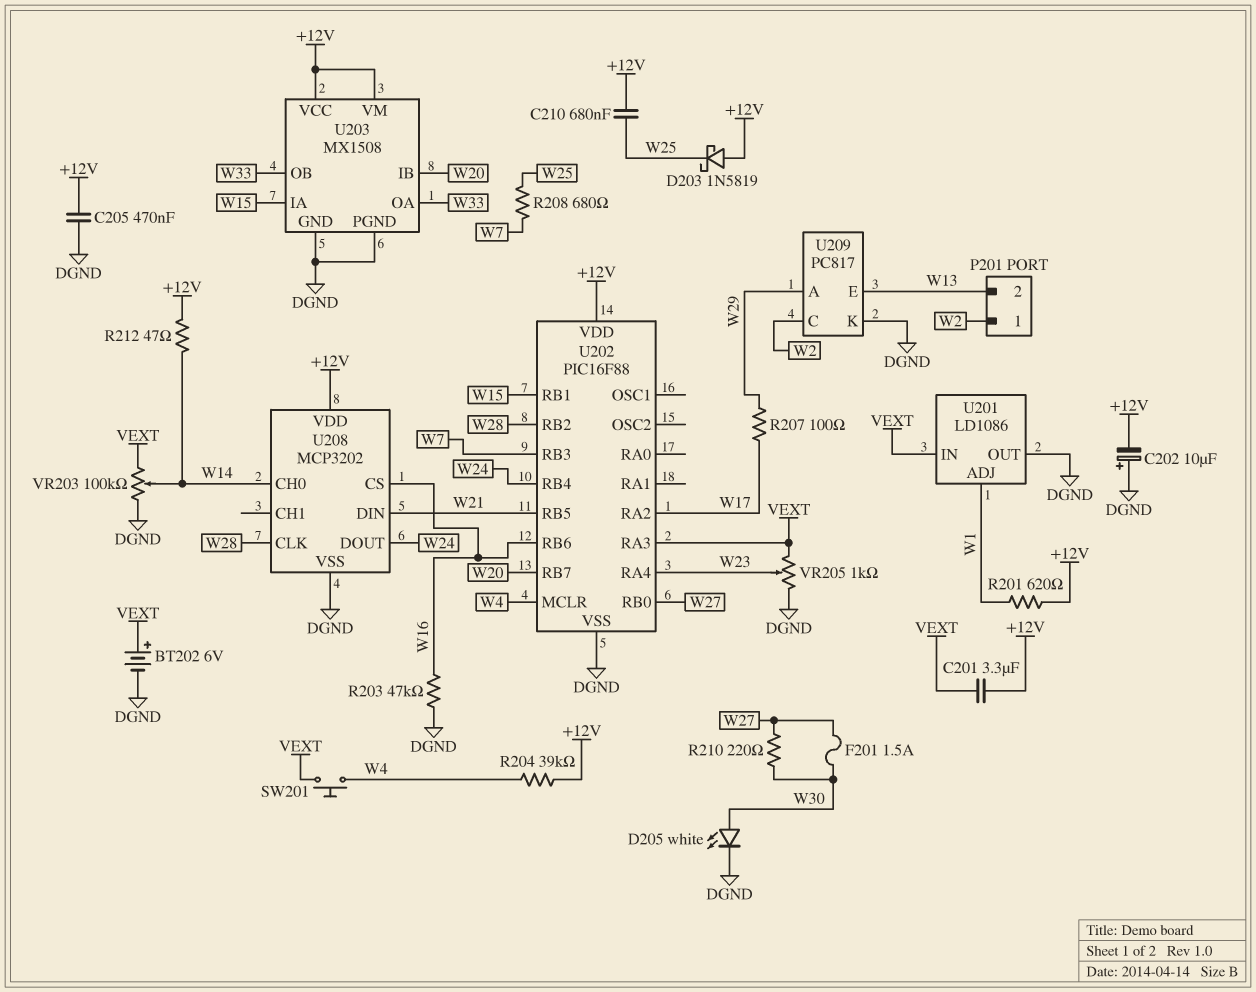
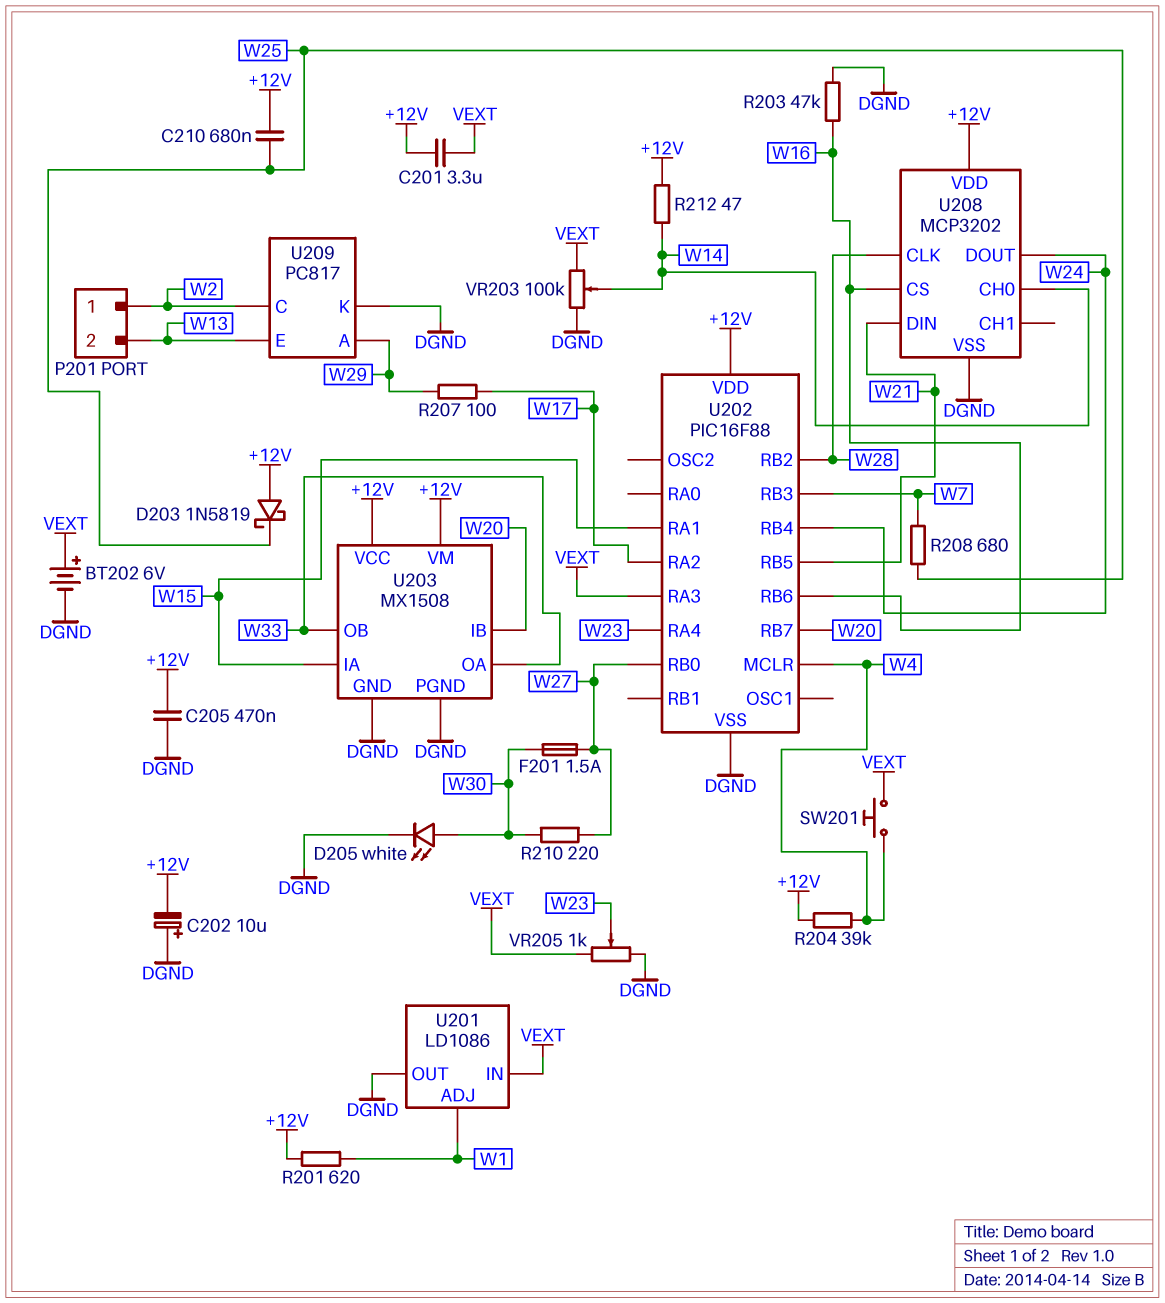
U202 pin RA1: none -> W15
U202 pin RB1: W15 -> none

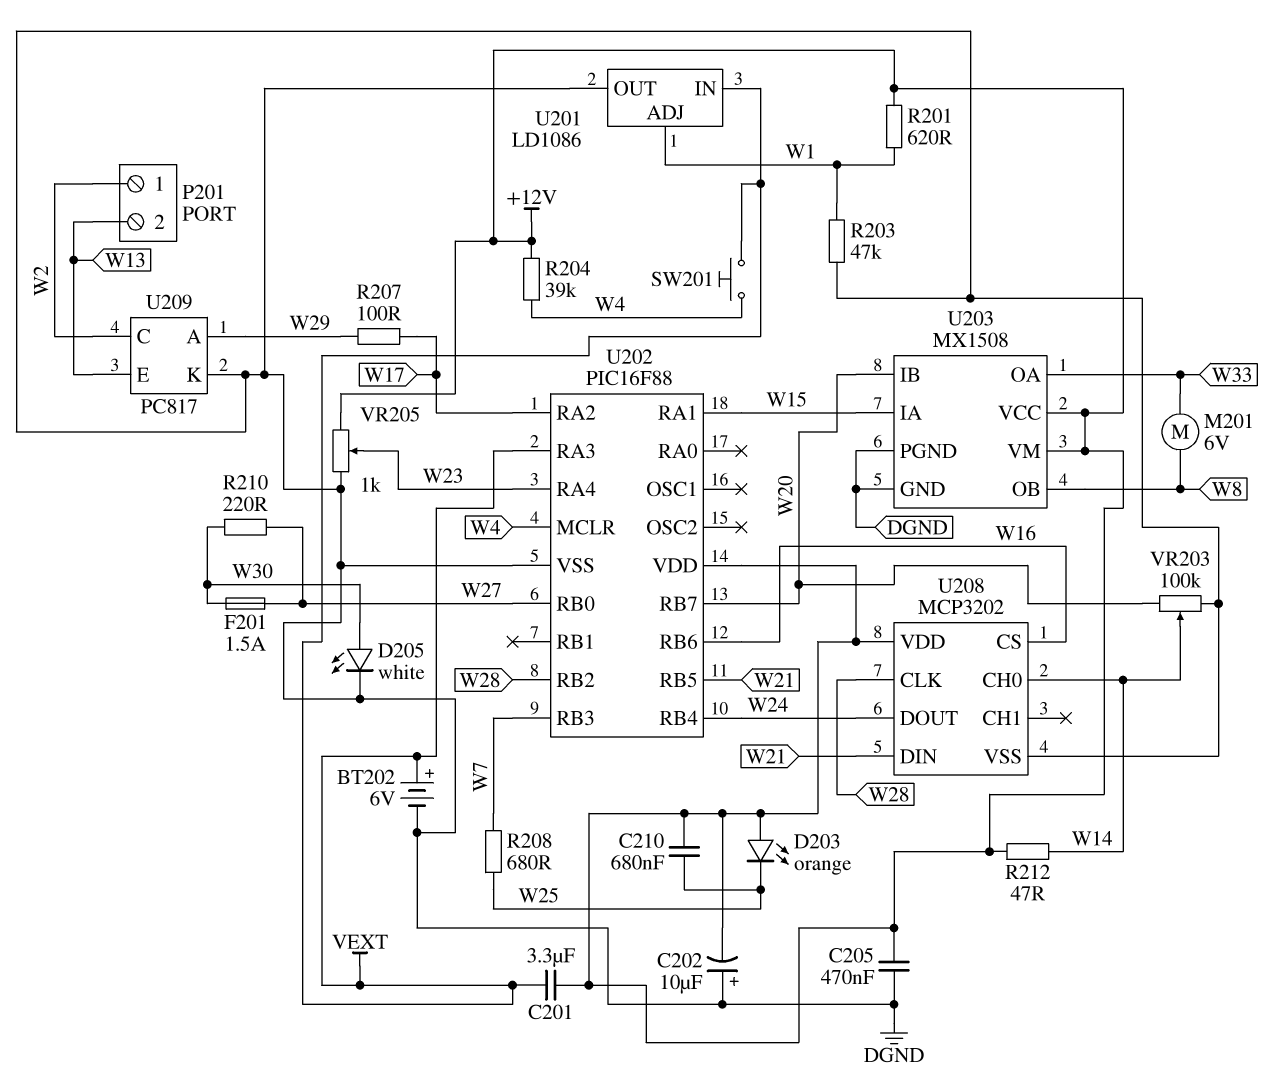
D203: schottky 1N5819 (A +12V, K W25) -> LED orange (A +12V, K W25)
M201: none -> motor 6V (W8, W33)
R203: 47k (DGND, W16) -> 47k (DGND, W1)
U203 pin OB: W33 -> W8
VR203: 100k (DGND, VEXT, wiper W14) -> 100k (DGND, W20, wiper W14)
VR205: 1k (DGND, VEXT, wiper W23) -> 1k (+12V, DGND, wiper W23)

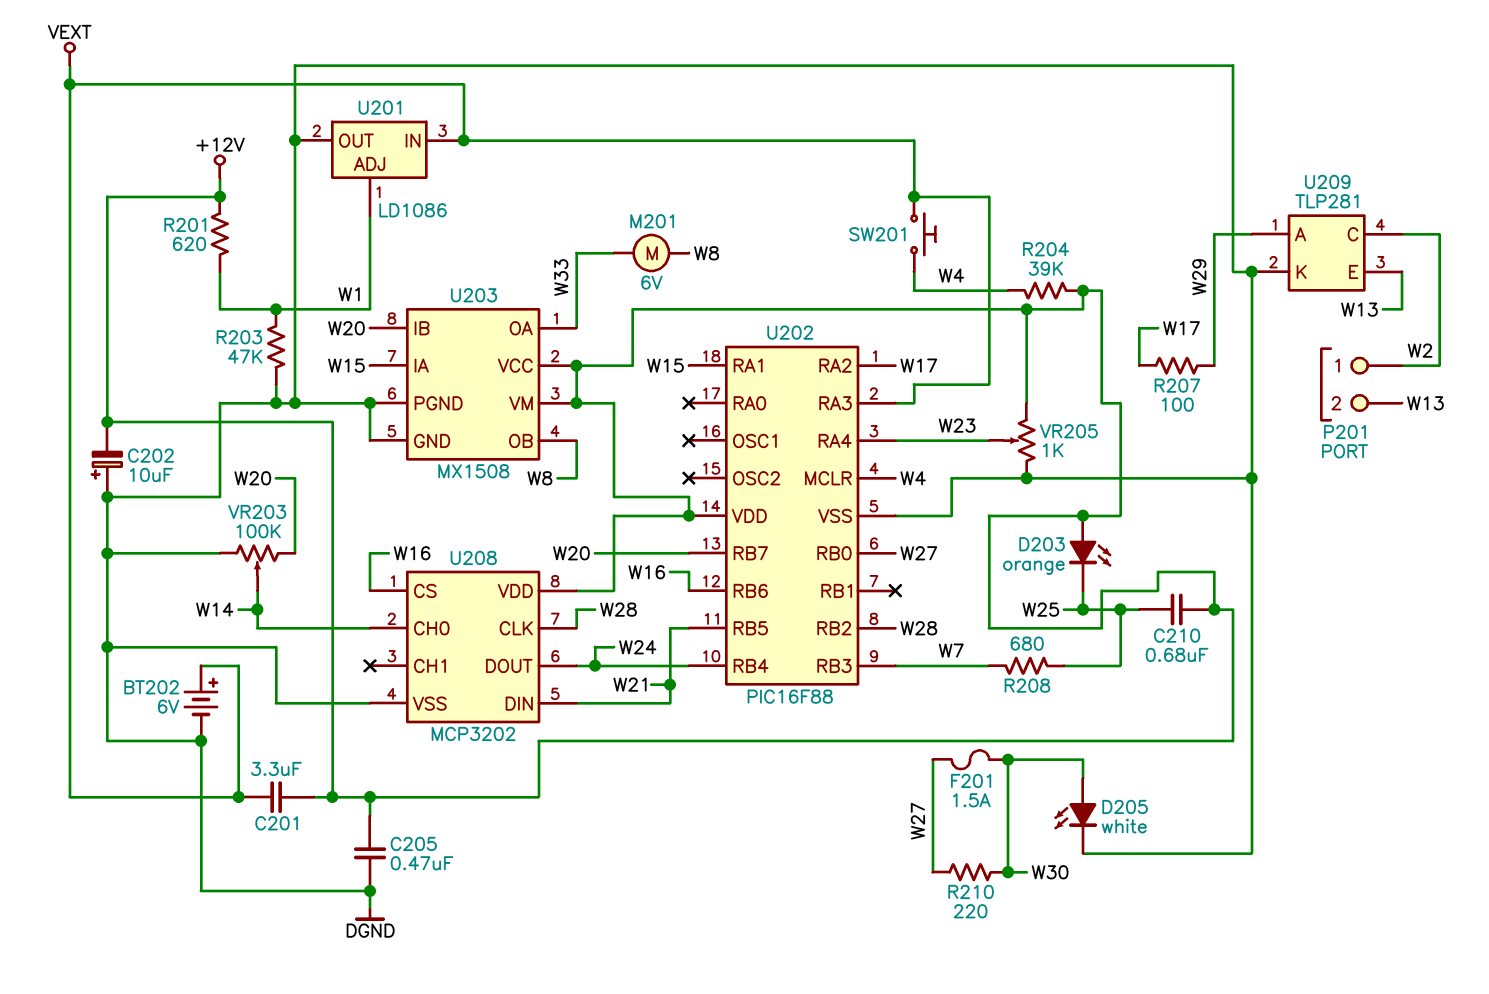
R212: 47 (+12V, W14) -> none
U209: PC817 -> TLP281

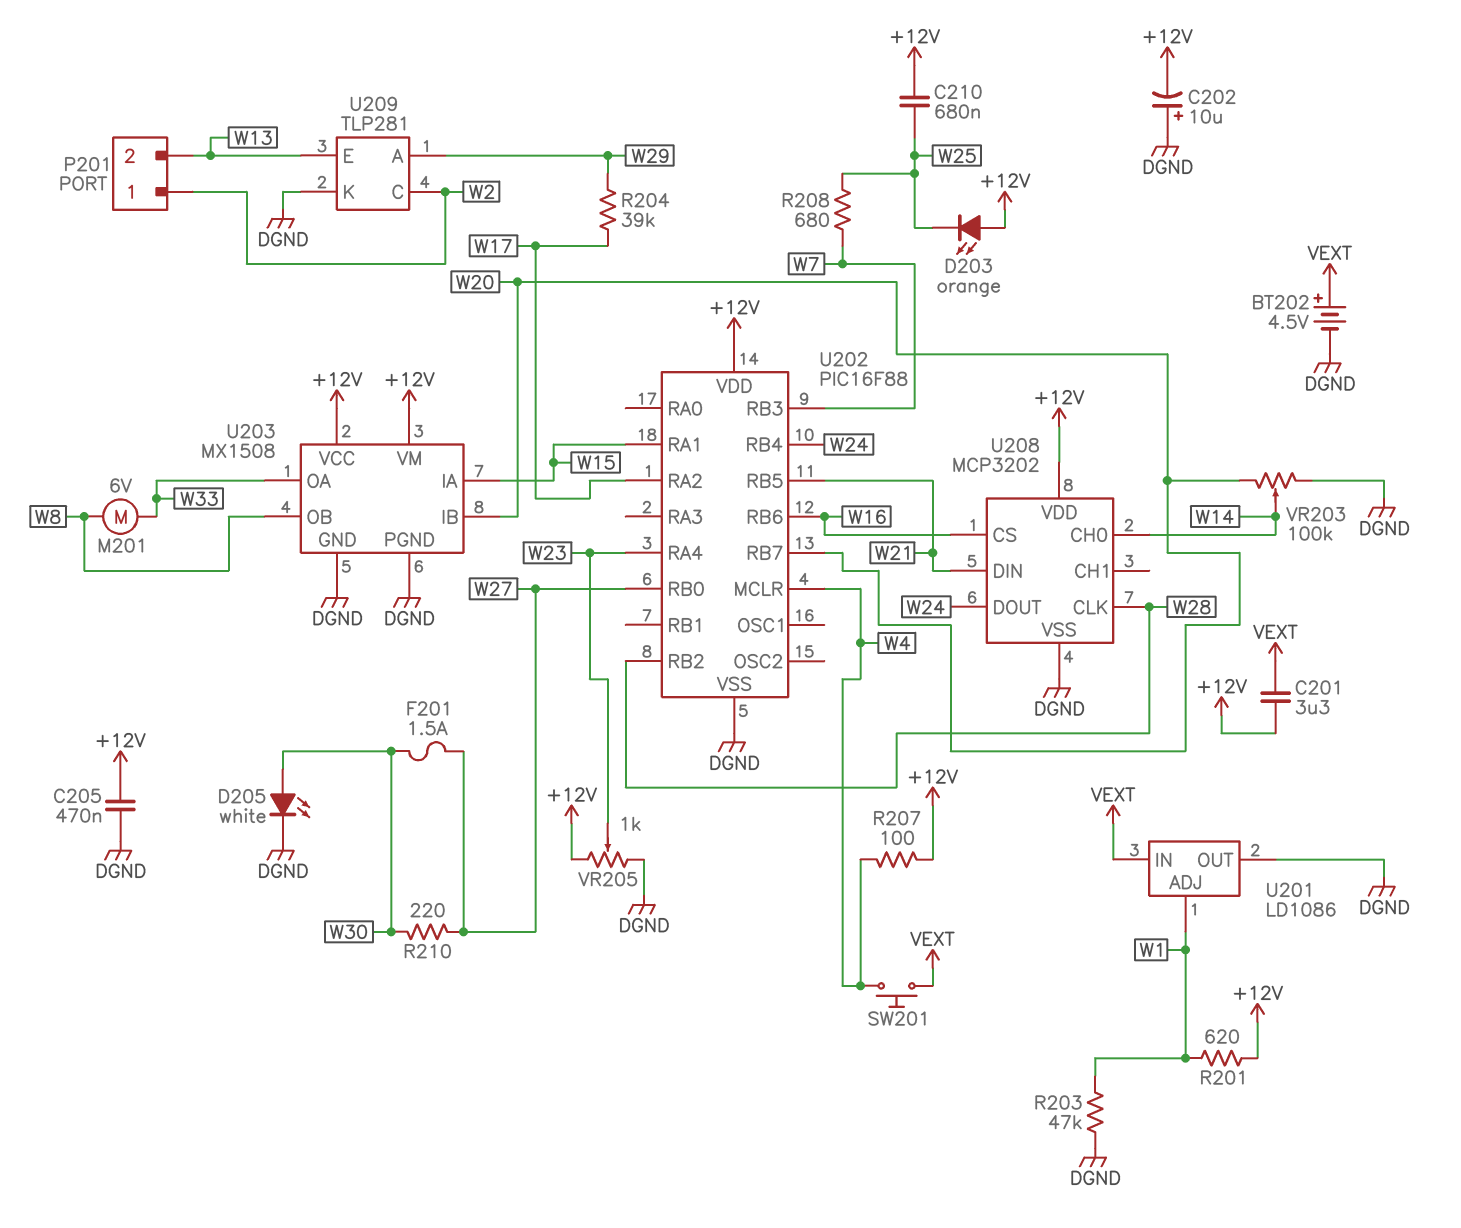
BT202: 6V (plus VEXT, minus DGND) -> 4.5V (plus VEXT, minus DGND)
R204: 39k (+12V, W4) -> 39k (W17, W29)
R207: 100 (W17, W29) -> 100 (+12V, W4)
U202 pin RA3: VEXT -> none

